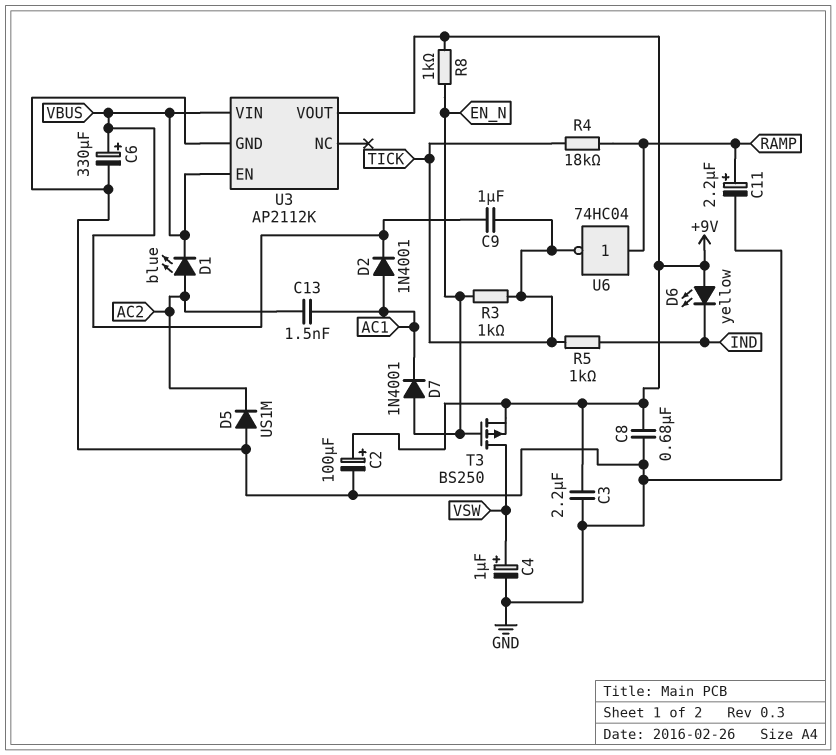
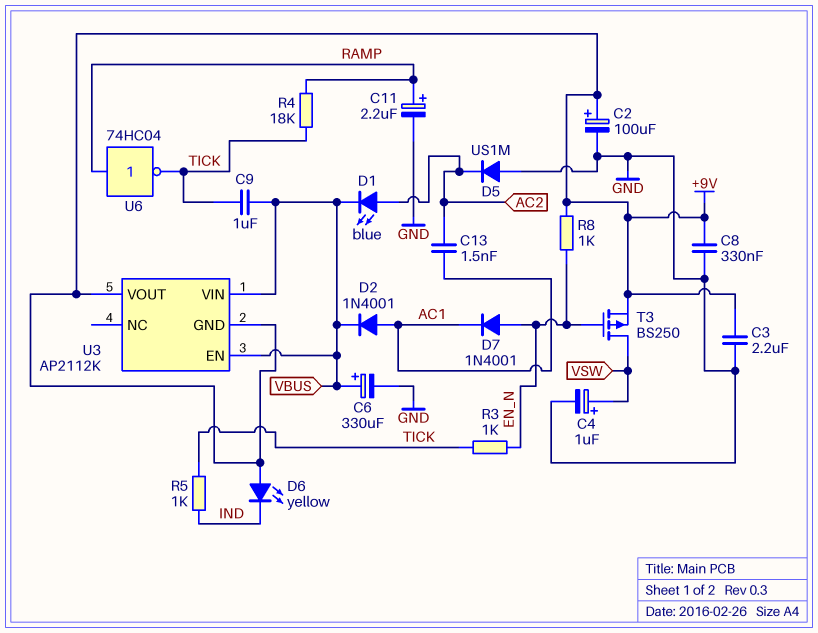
C8: 680nF (+9V, GND) -> 330nF (+9V, GND)
U3 pin GND: GND -> +9V

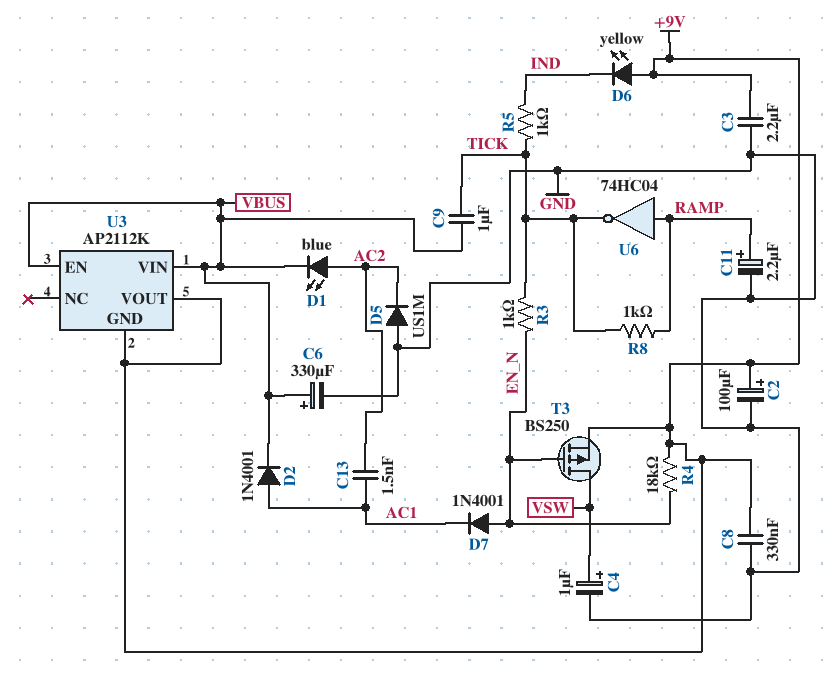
R4: 18k (RAMP, TICK) -> 18k (+9V, EN_N)
R8: 1k (+9V, EN_N) -> 1k (RAMP, TICK)

